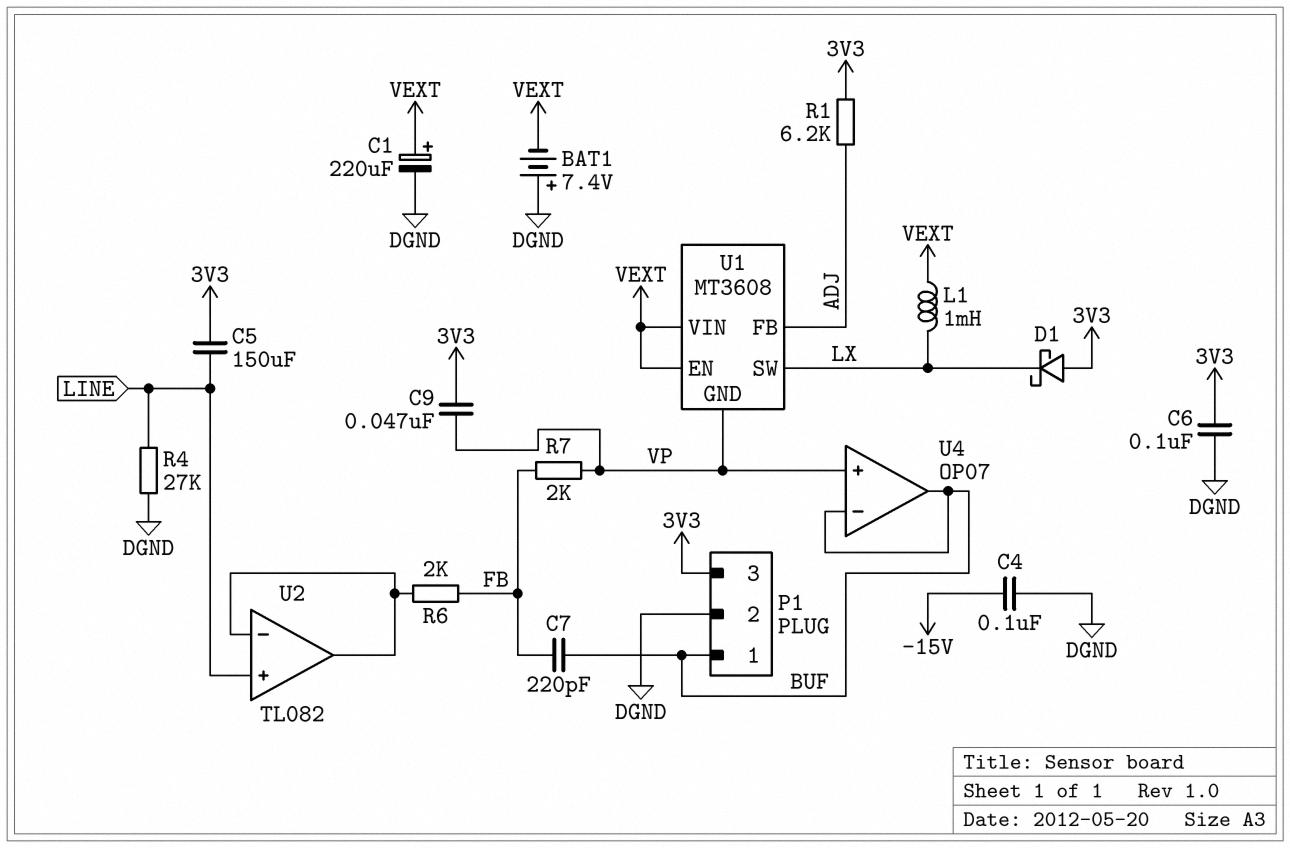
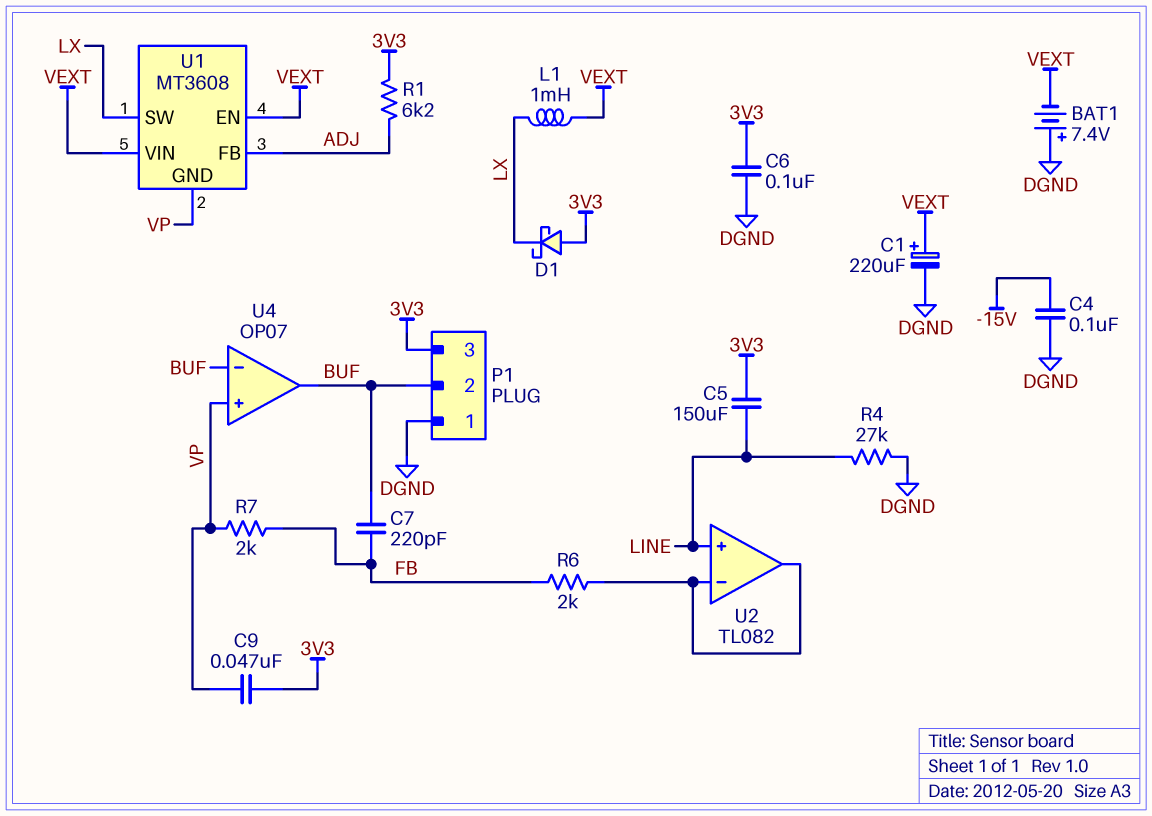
P1 pin 1: BUF -> DGND
P1 pin 2: DGND -> BUF

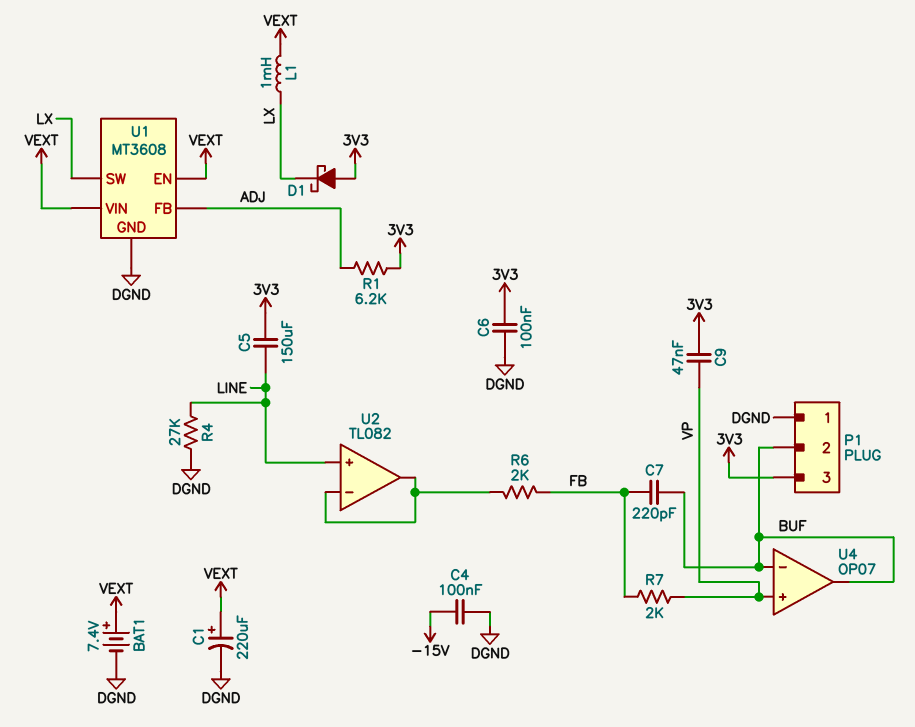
BAT1: 7.4V (plus DGND, minus VEXT) -> 7.4V (plus VEXT, minus DGND)
U1 pin GND: VP -> DGND

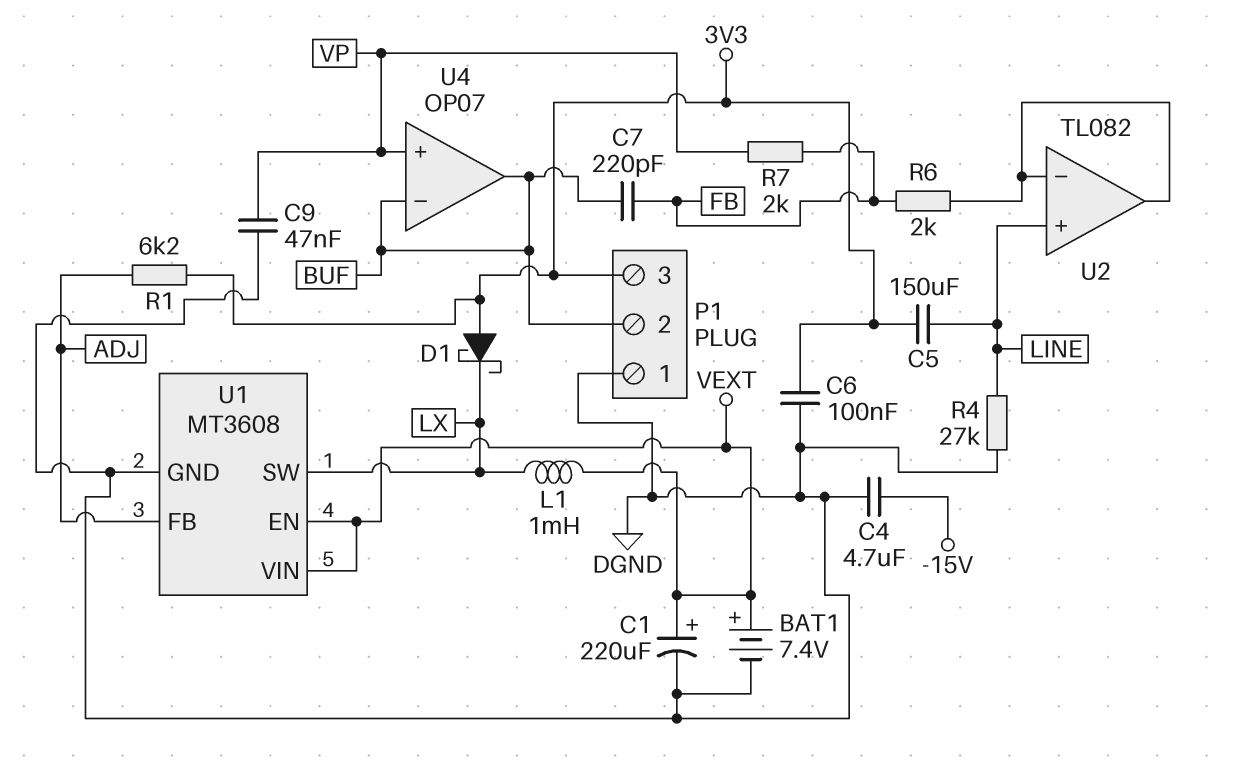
C4: 100nF (-15V, DGND) -> 4.7uF (-15V, DGND)
C9: 47nF (3V3, VP) -> 47nF (DGND, VP)

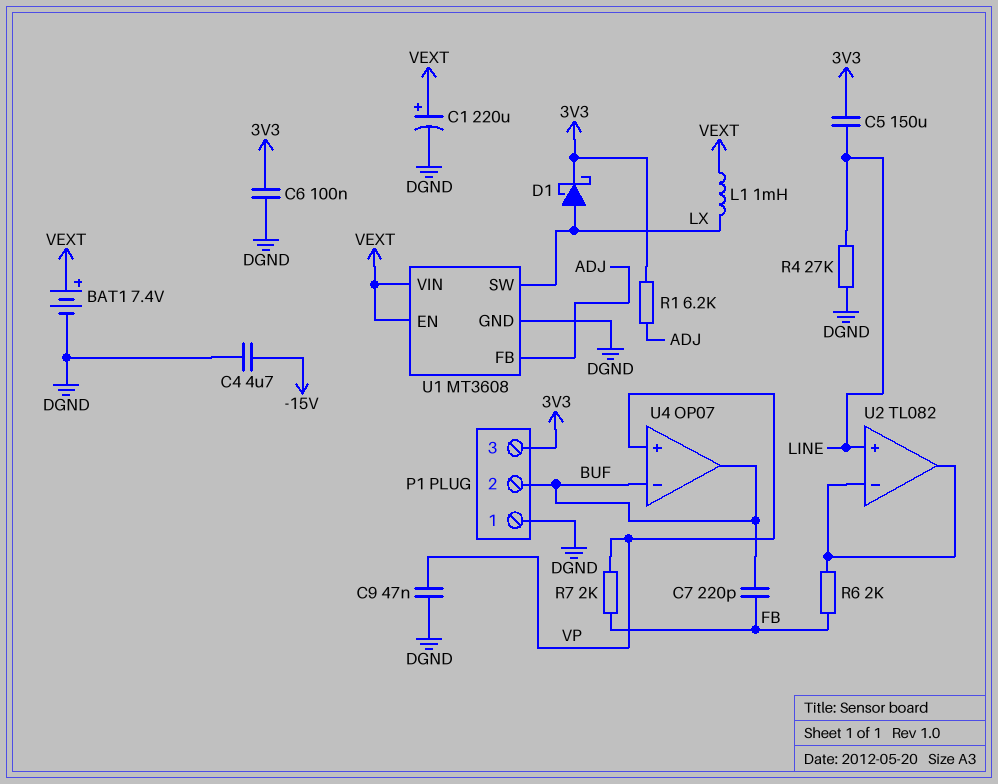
D1: schottky (A 3V3, K LX) -> schottky (A LX, K 3V3)

